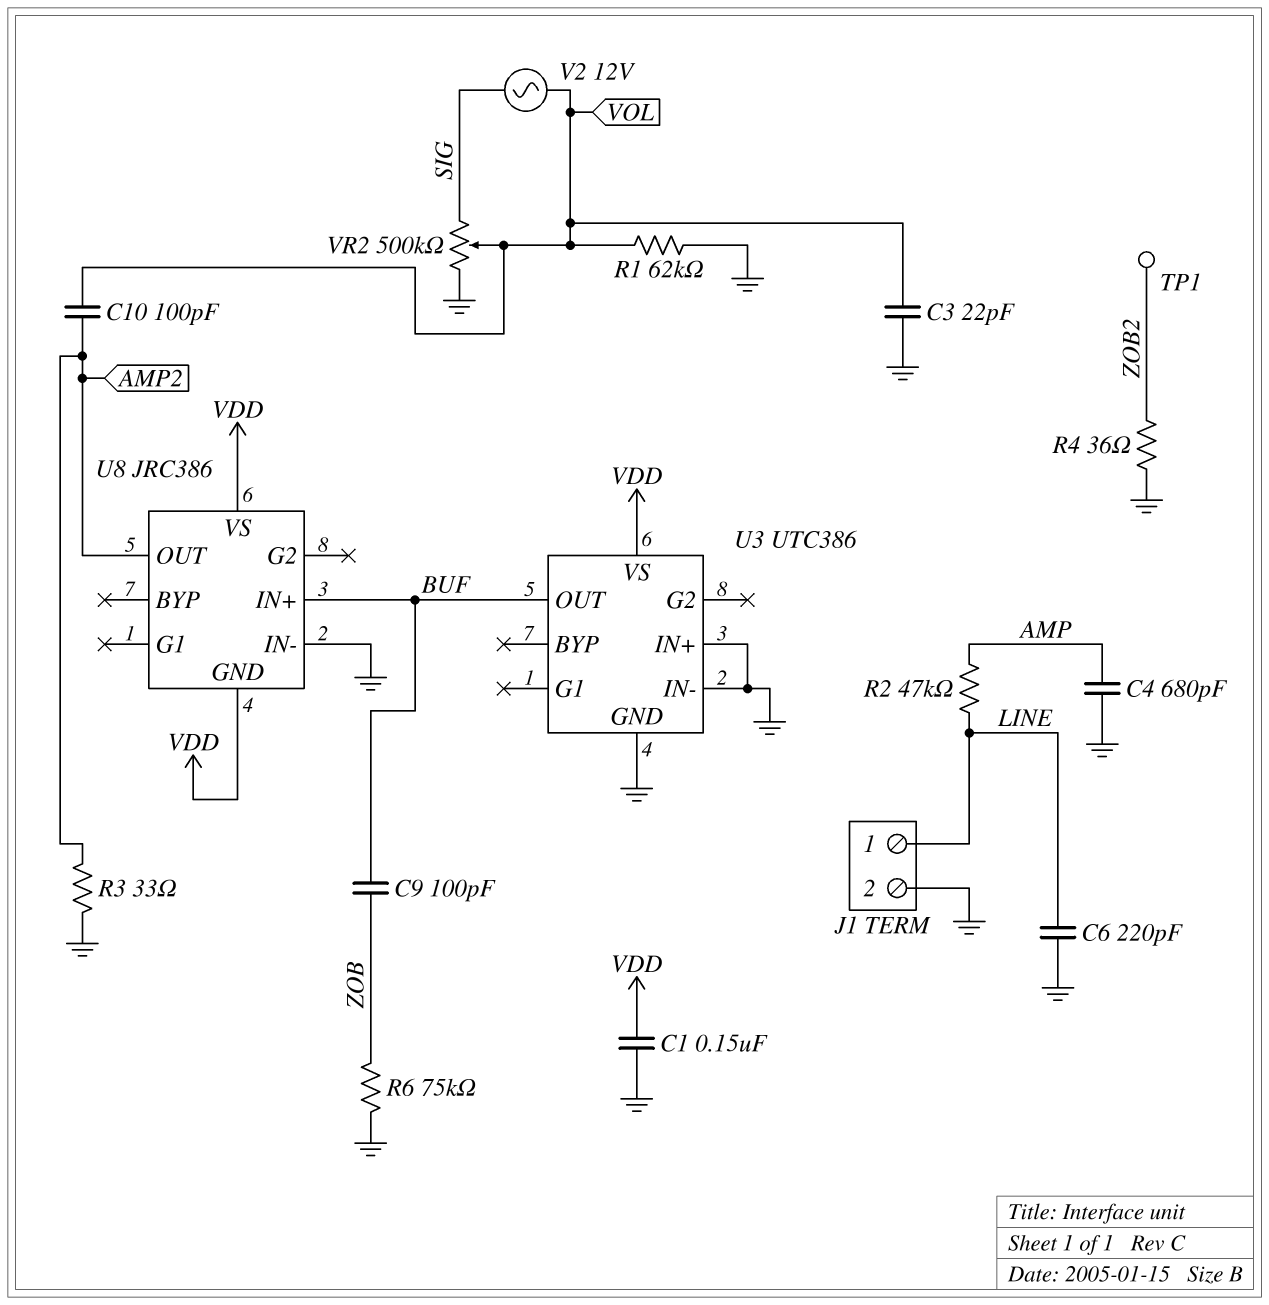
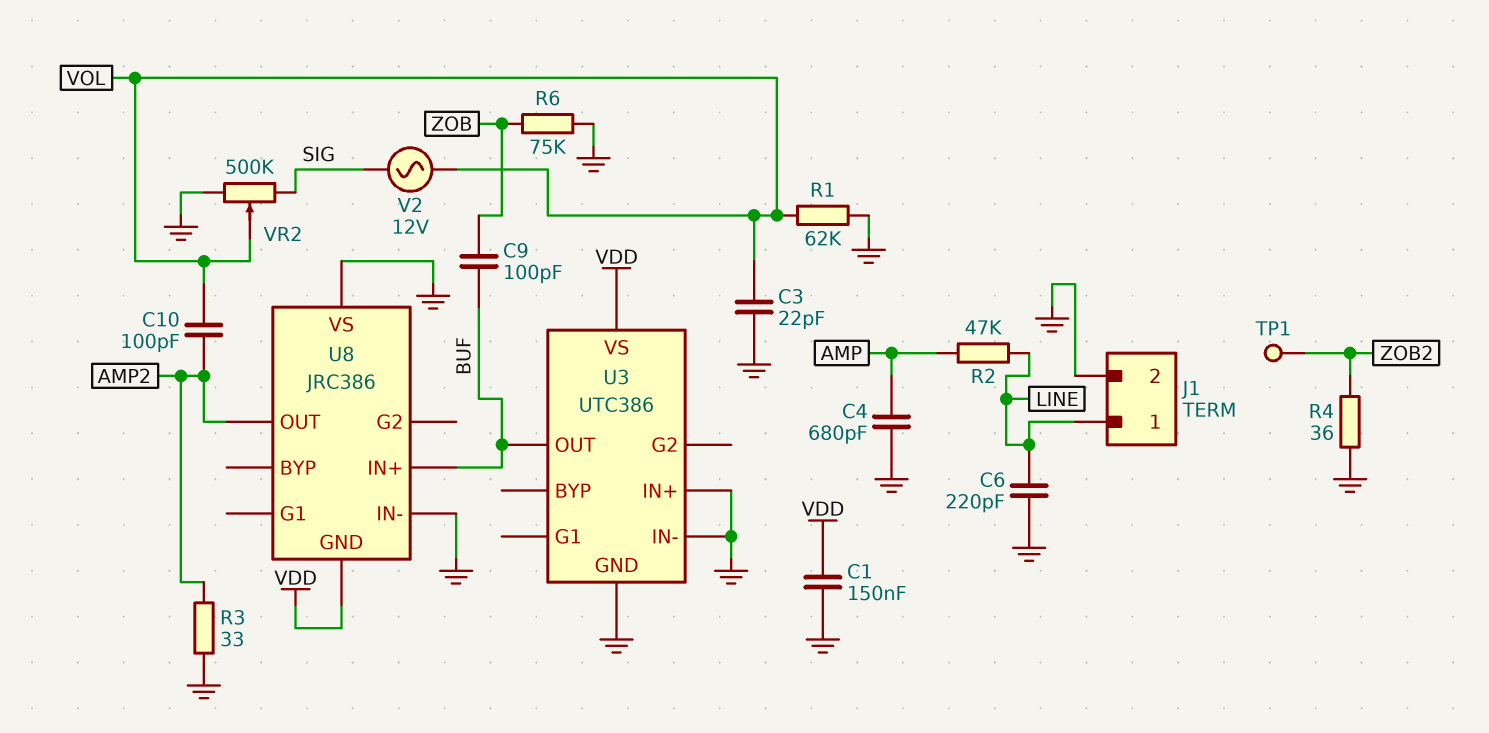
U8 pin VS: VDD -> GND

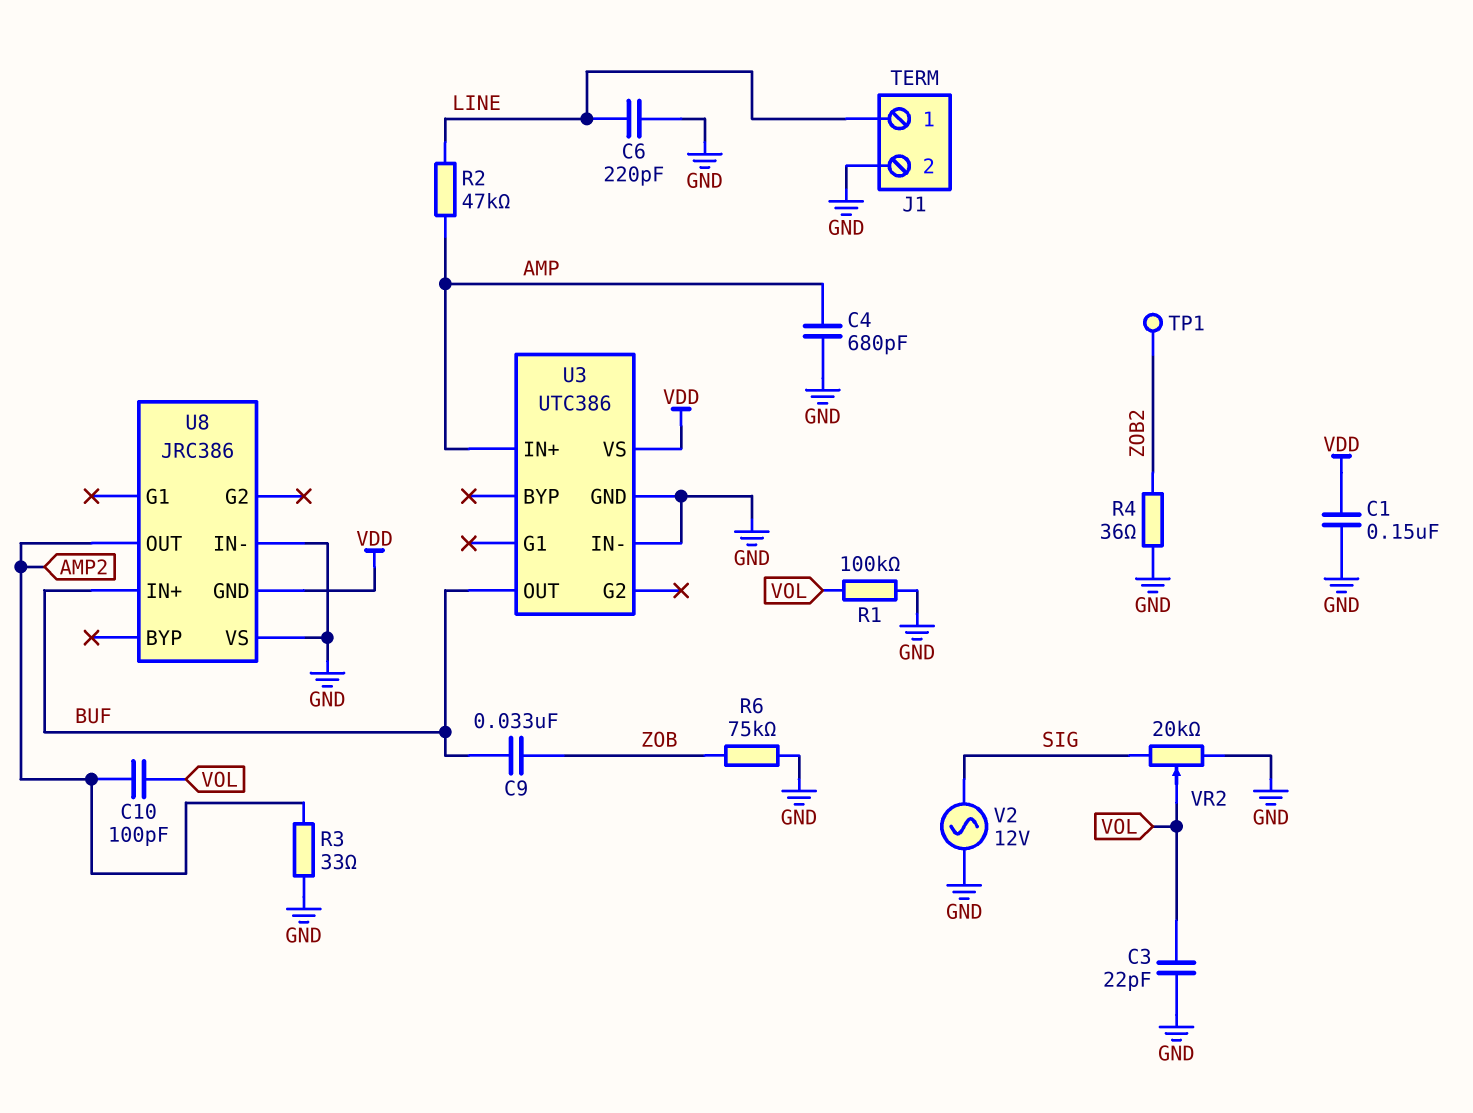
C9: 100pF (BUF, ZOB) -> 33nF (BUF, ZOB)
R1: 62k (GND, VOL) -> 100k (GND, VOL)
U3 pin IN+: GND -> AMP
V2: AC 12V (SIG, VOL) -> AC 12V (GND, SIG)
VR2: 500k (GND, SIG, wiper VOL) -> 20k (GND, SIG, wiper VOL)

